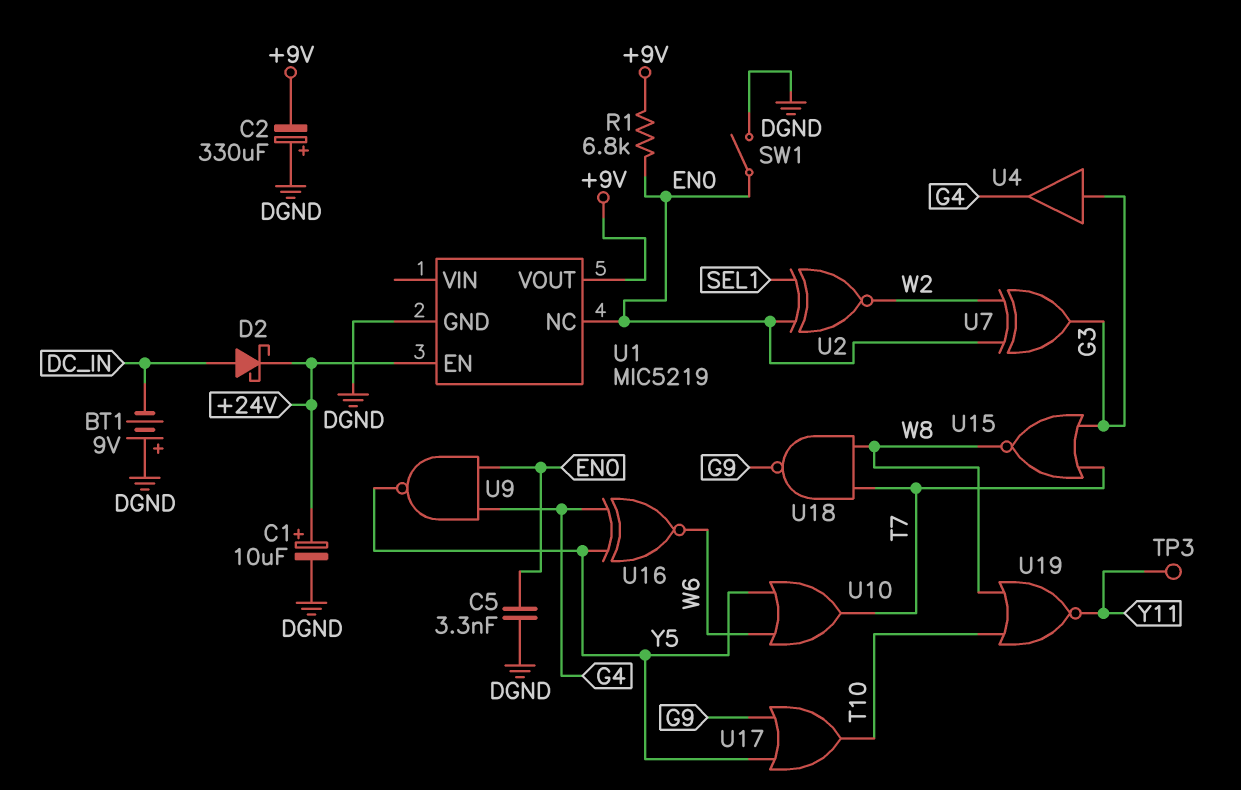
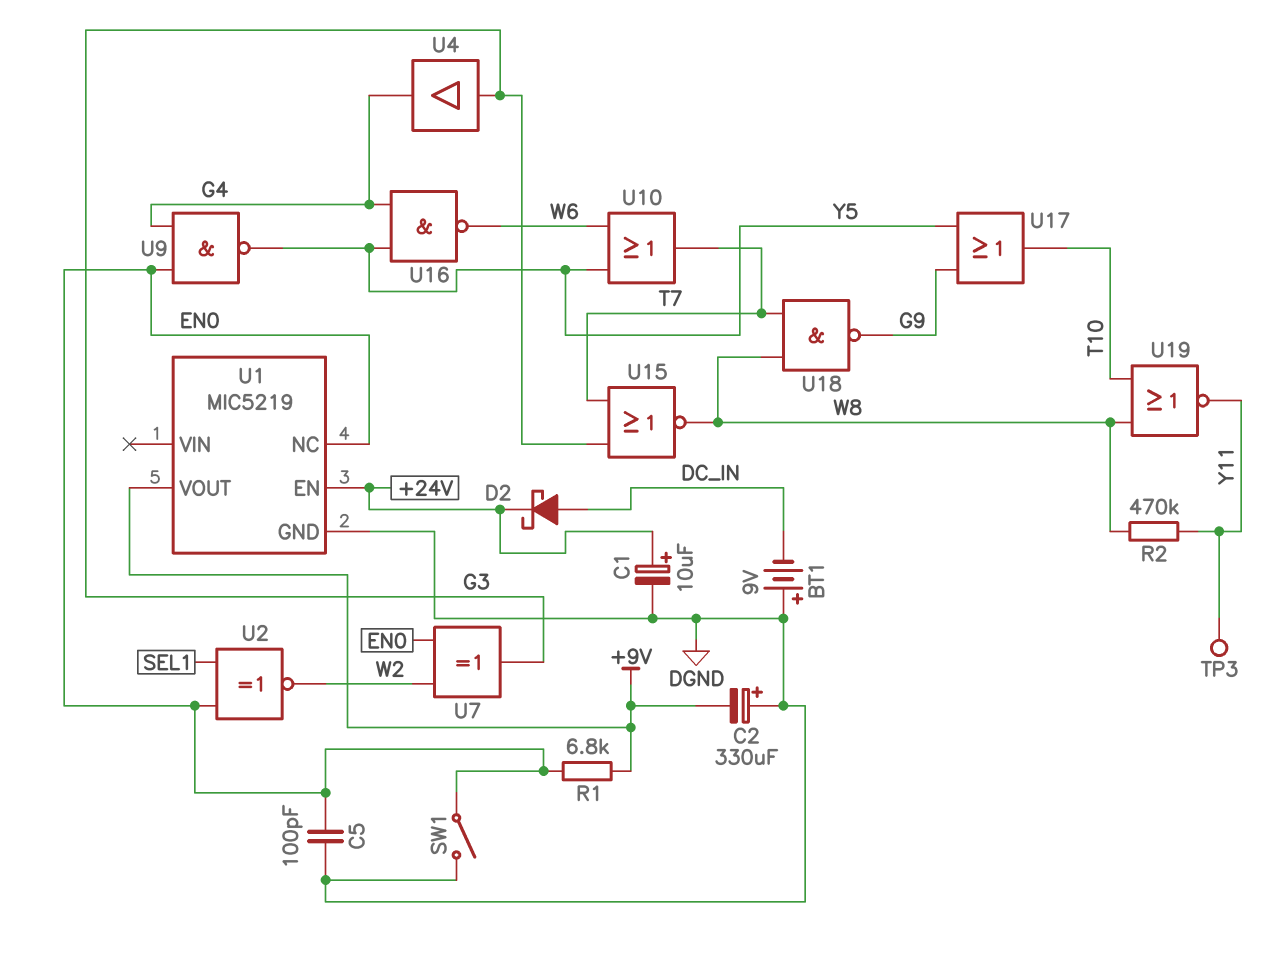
C5: 3.3nF (DGND, EN0) -> 100pF (DGND, EN0)
R2: none -> 470k (W8, Y11)
U16: XNOR (in G4, in Y5, out W6) -> NAND (in G4, in Y5, out W6)

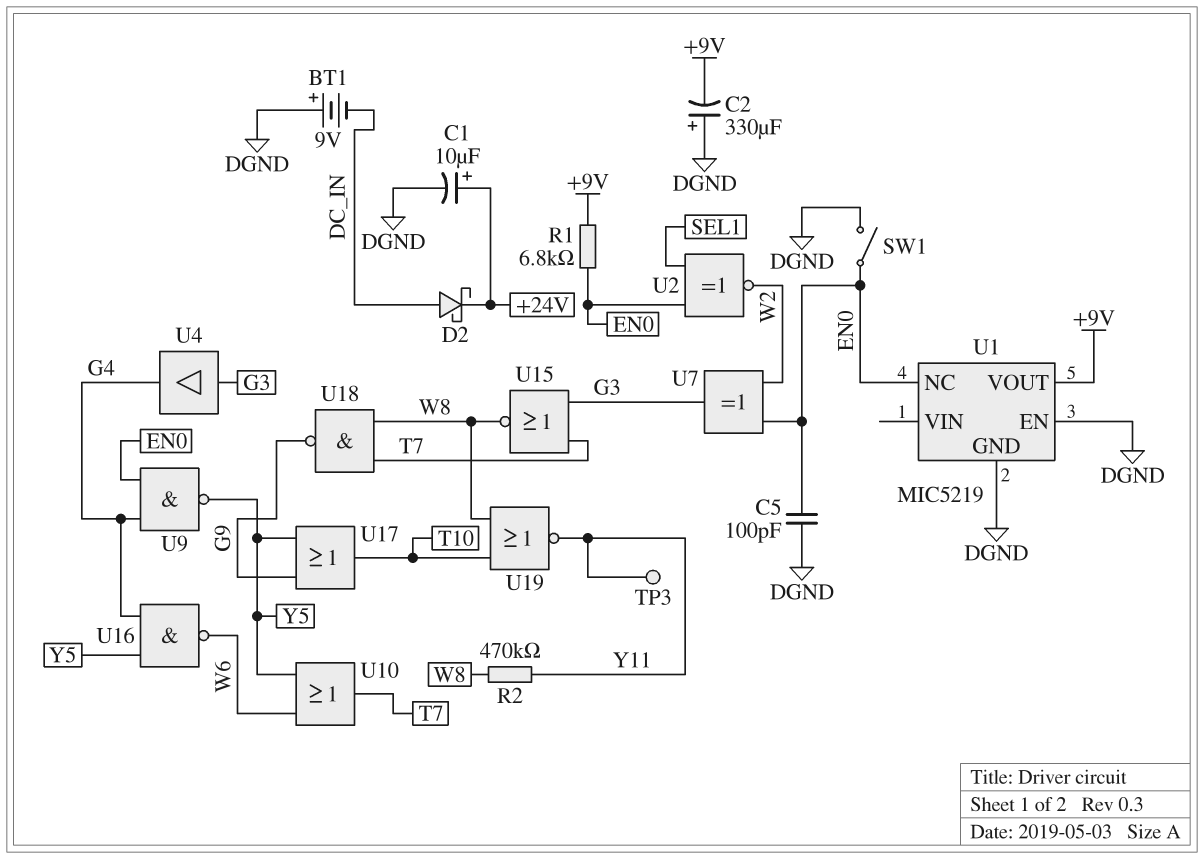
U1 pin EN: +24V -> DGND

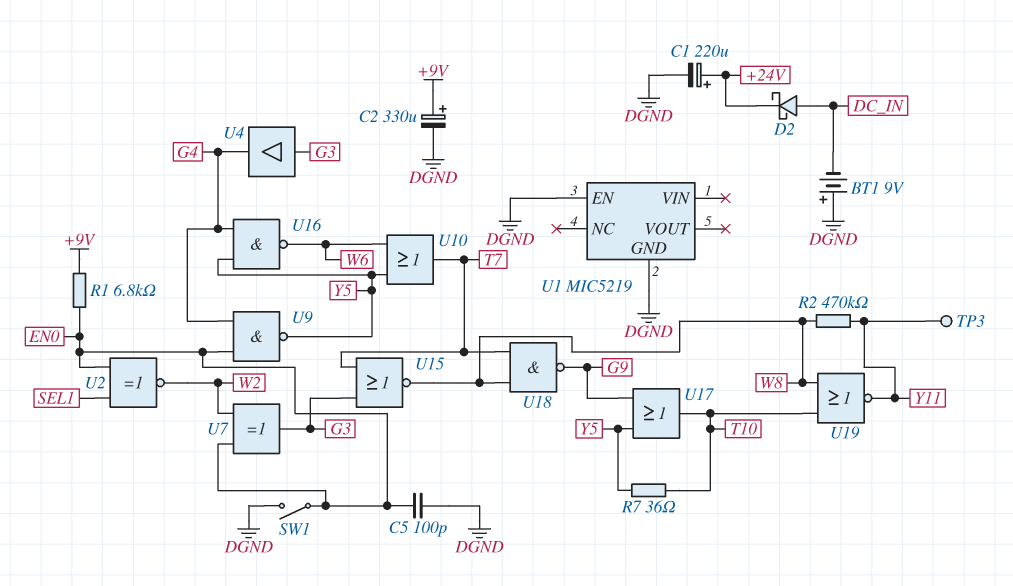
C1: 10uF (plus +24V, minus DGND) -> 220uF (plus +24V, minus DGND)
C2: 330uF (plus DGND, minus +9V) -> 330uF (plus +9V, minus DGND)
R7: none -> 36 (T10, Y5)
U1 pin NC: EN0 -> none
U1 pin VOUT: +9V -> none

